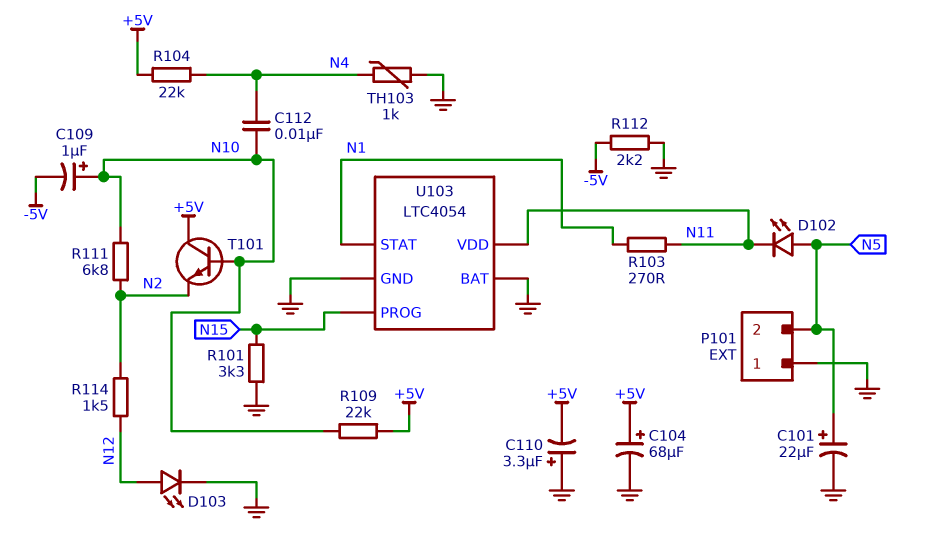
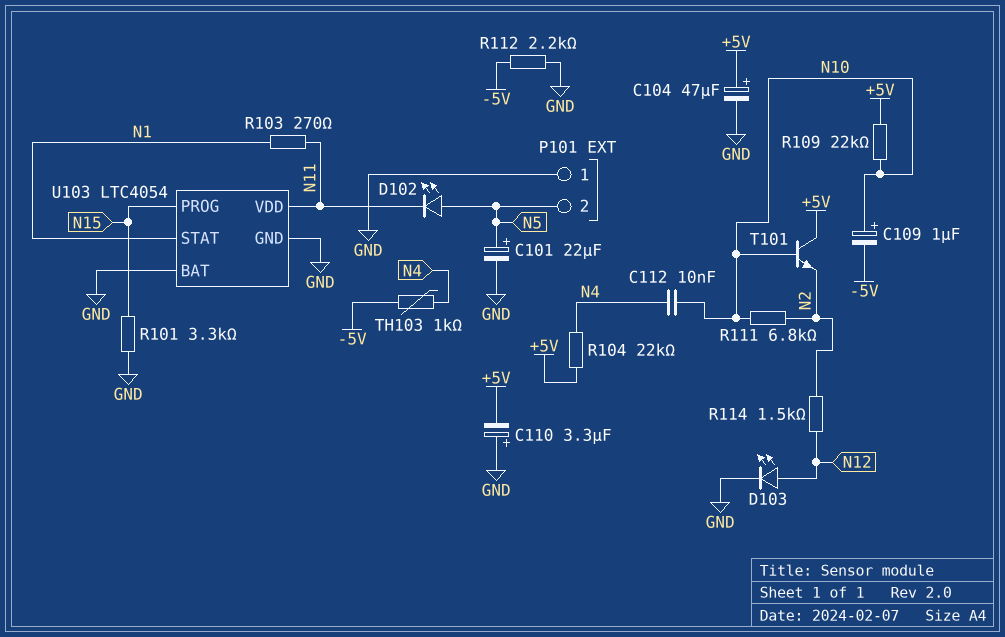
C104: 68uF (plus +5V, minus GND) -> 47uF (plus +5V, minus GND)
TH103: 1k (GND, N4) -> 1k (-5V, N4)

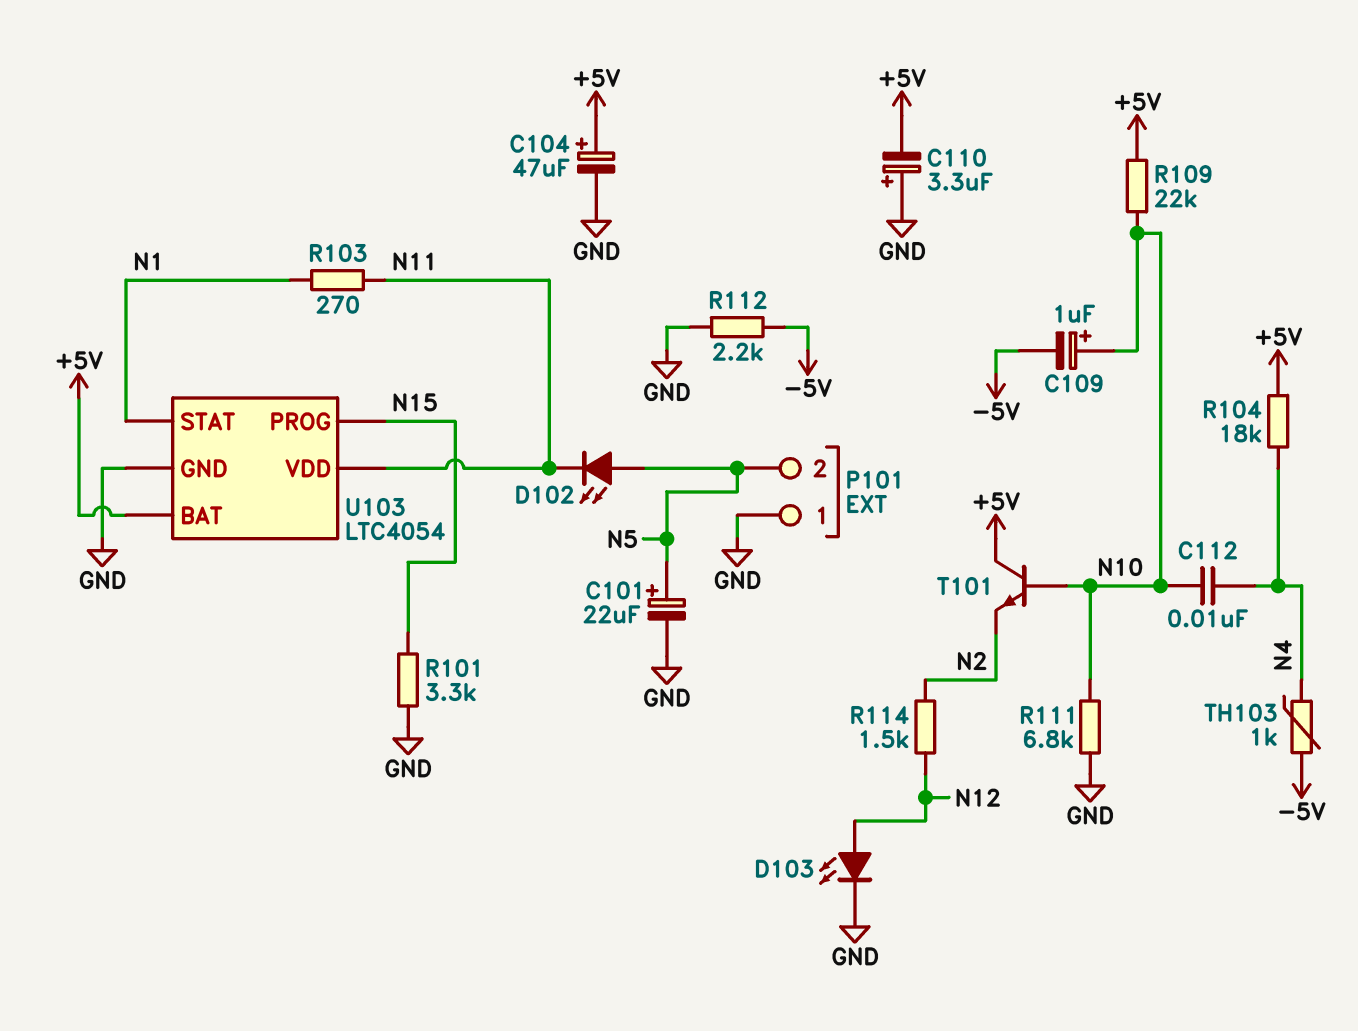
R104: 22k (+5V, N4) -> 18k (+5V, N4)
R111: 6.8k (N2, N10) -> 6.8k (GND, N10)
U103 pin BAT: GND -> +5V

